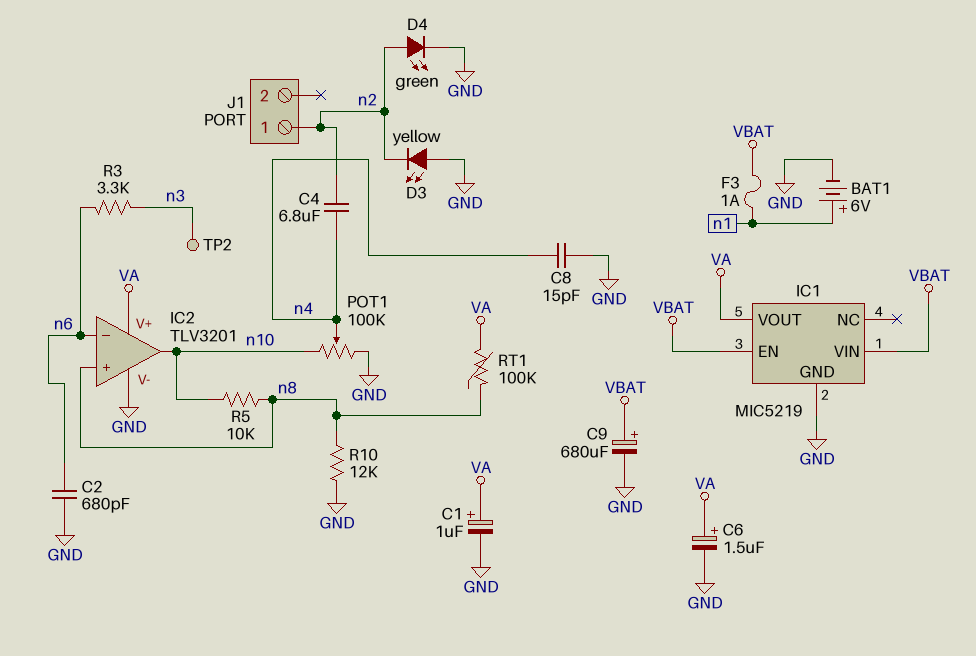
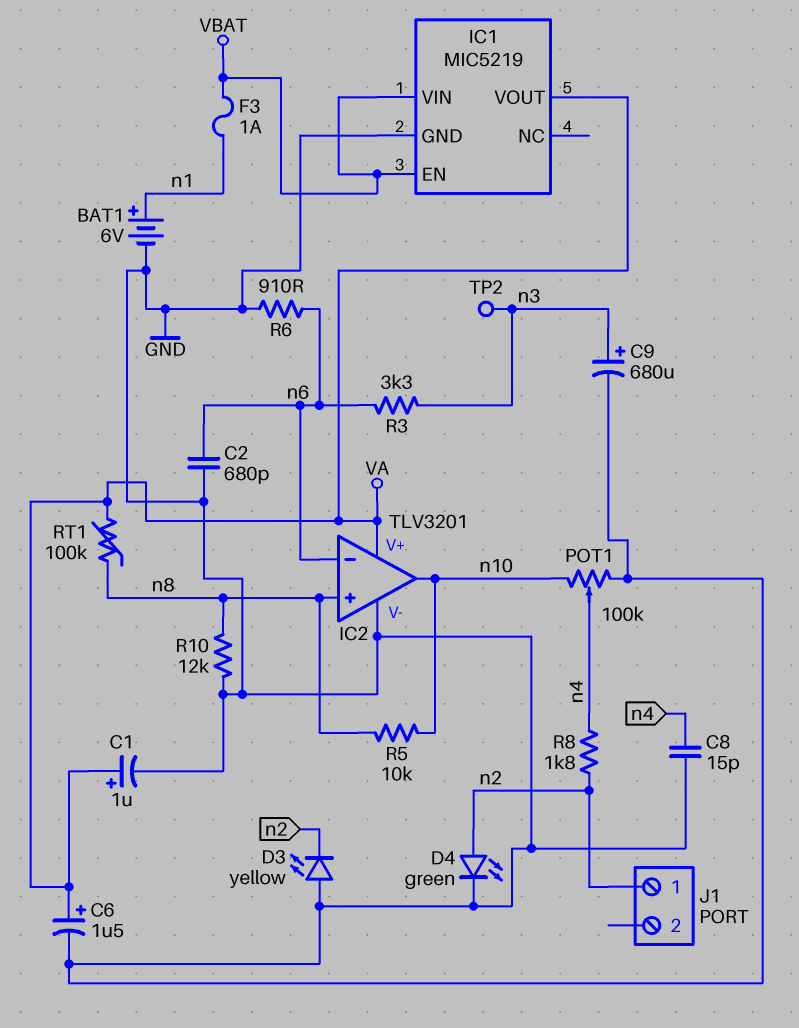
C4: 6.8uF (n2, n4) -> none
C9: 680uF (plus VBAT, minus GND) -> 680uF (plus n3, minus GND)
R6: none -> 910 (GND, n6)
R8: none -> 1.8k (n2, n4)

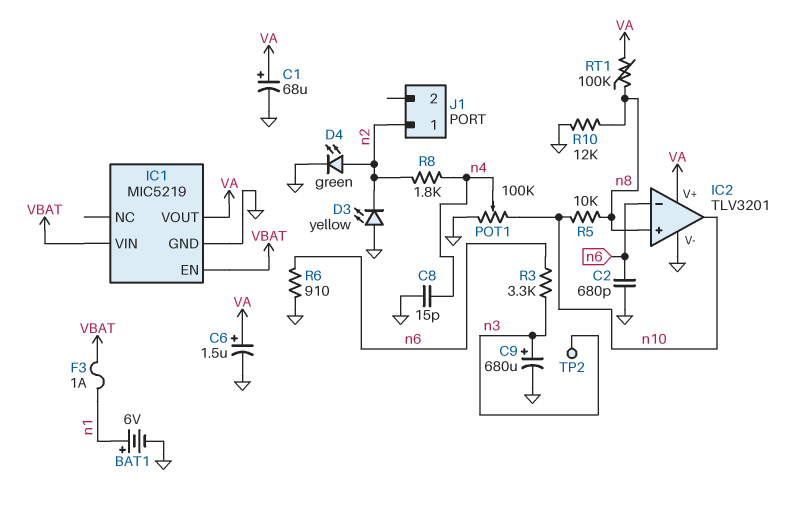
C1: 1uF (plus VA, minus GND) -> 68uF (plus VA, minus GND)

